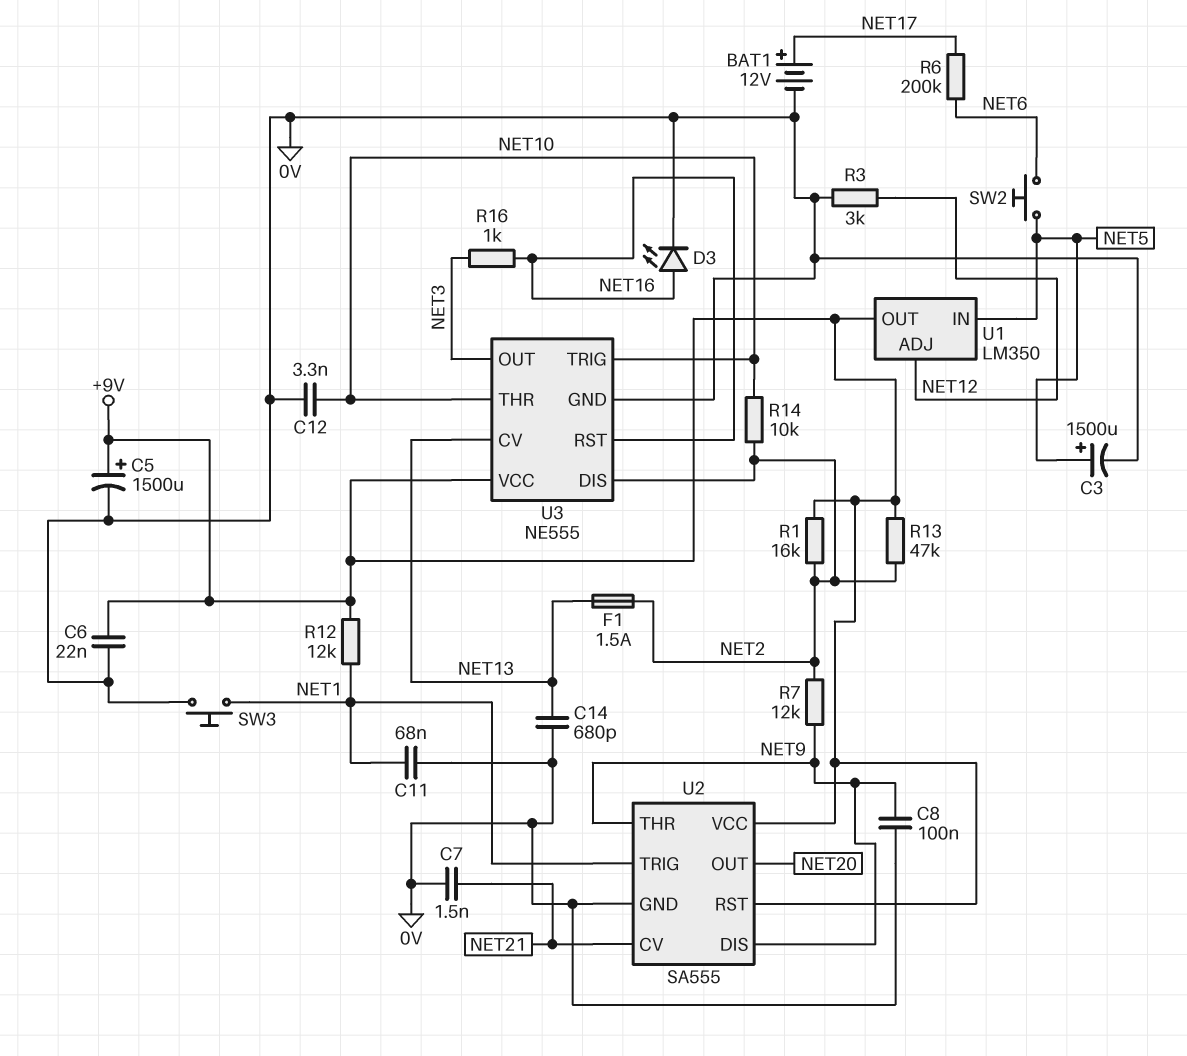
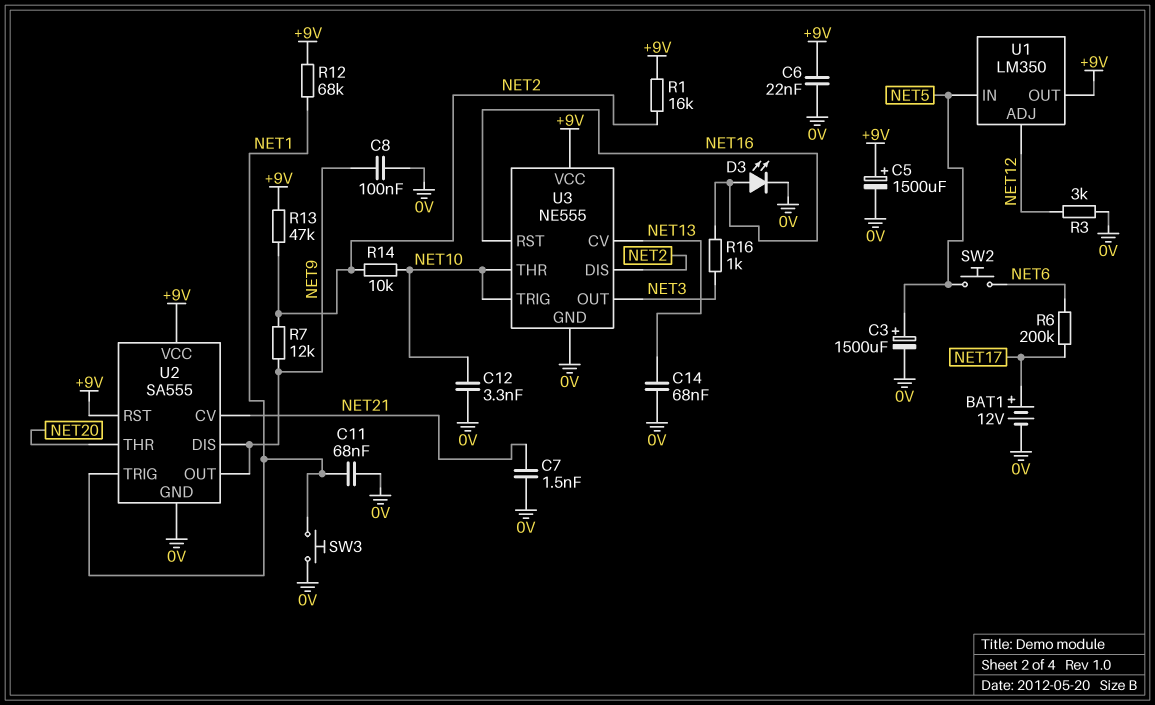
C14: 680pF (0V, NET13) -> 68nF (0V, NET13)
F1: 1.5A (NET2, NET13) -> none
R12: 12k (+9V, NET1) -> 68k (+9V, NET1)
U2 pin OUT: NET20 -> NET9
U2 pin THR: NET9 -> NET20

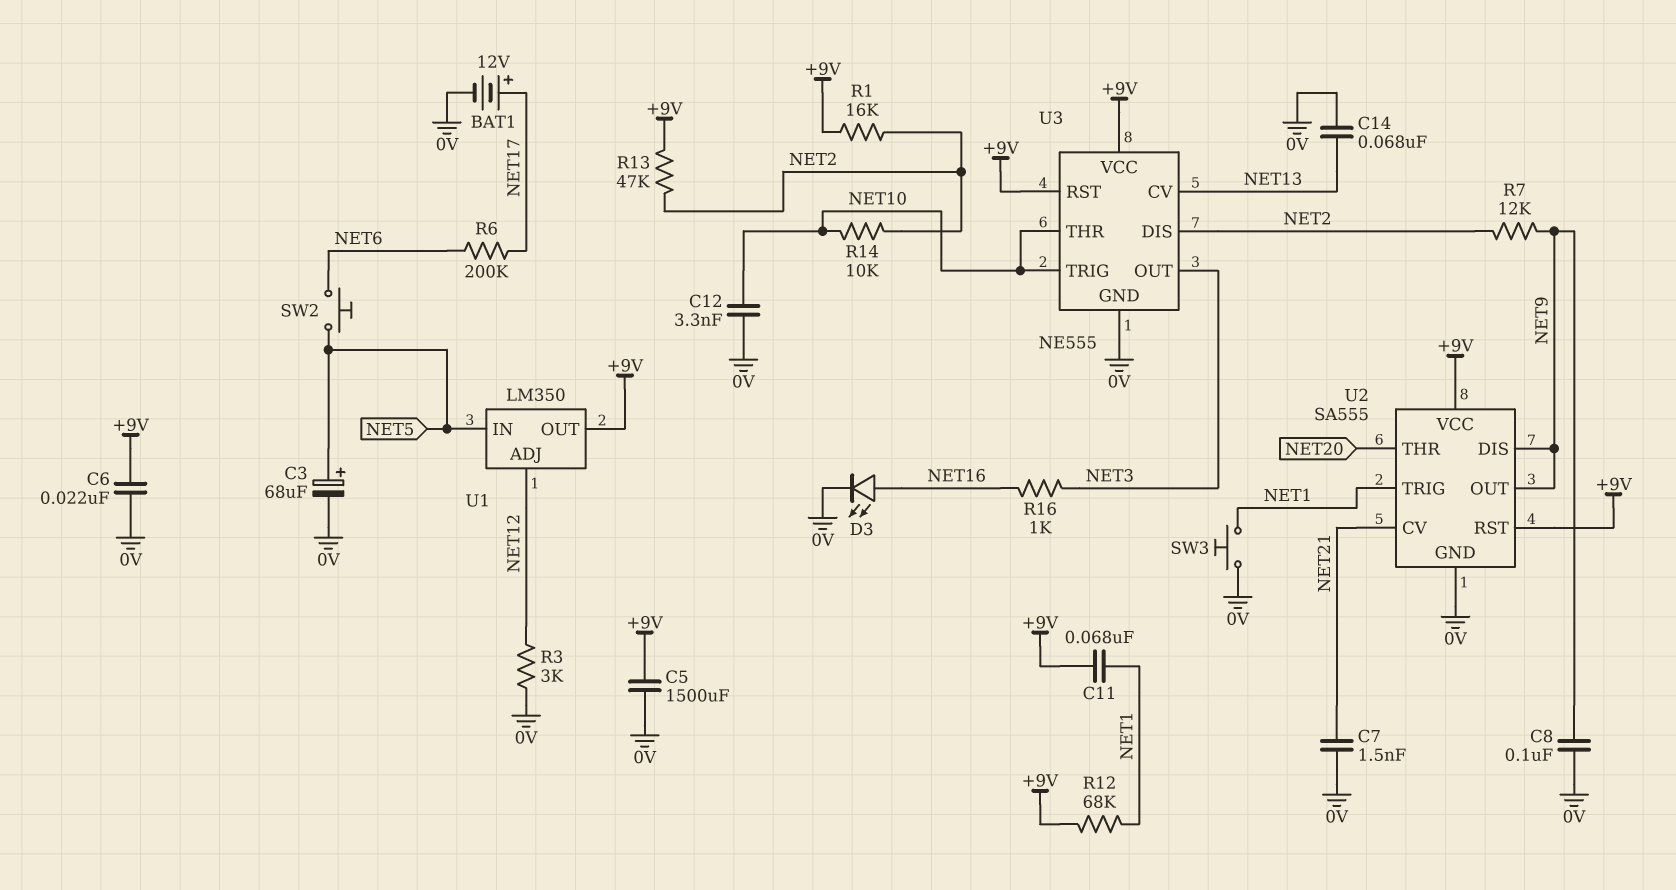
C3: 1500uF (plus NET5, minus 0V) -> 68uF (plus NET5, minus 0V)
C5: 1500uF (plus +9V, minus 0V) -> 1500uF (+9V, 0V)
C11: 68nF (0V, NET1) -> 68nF (+9V, NET1)
U3 pin RST: NET16 -> +9V

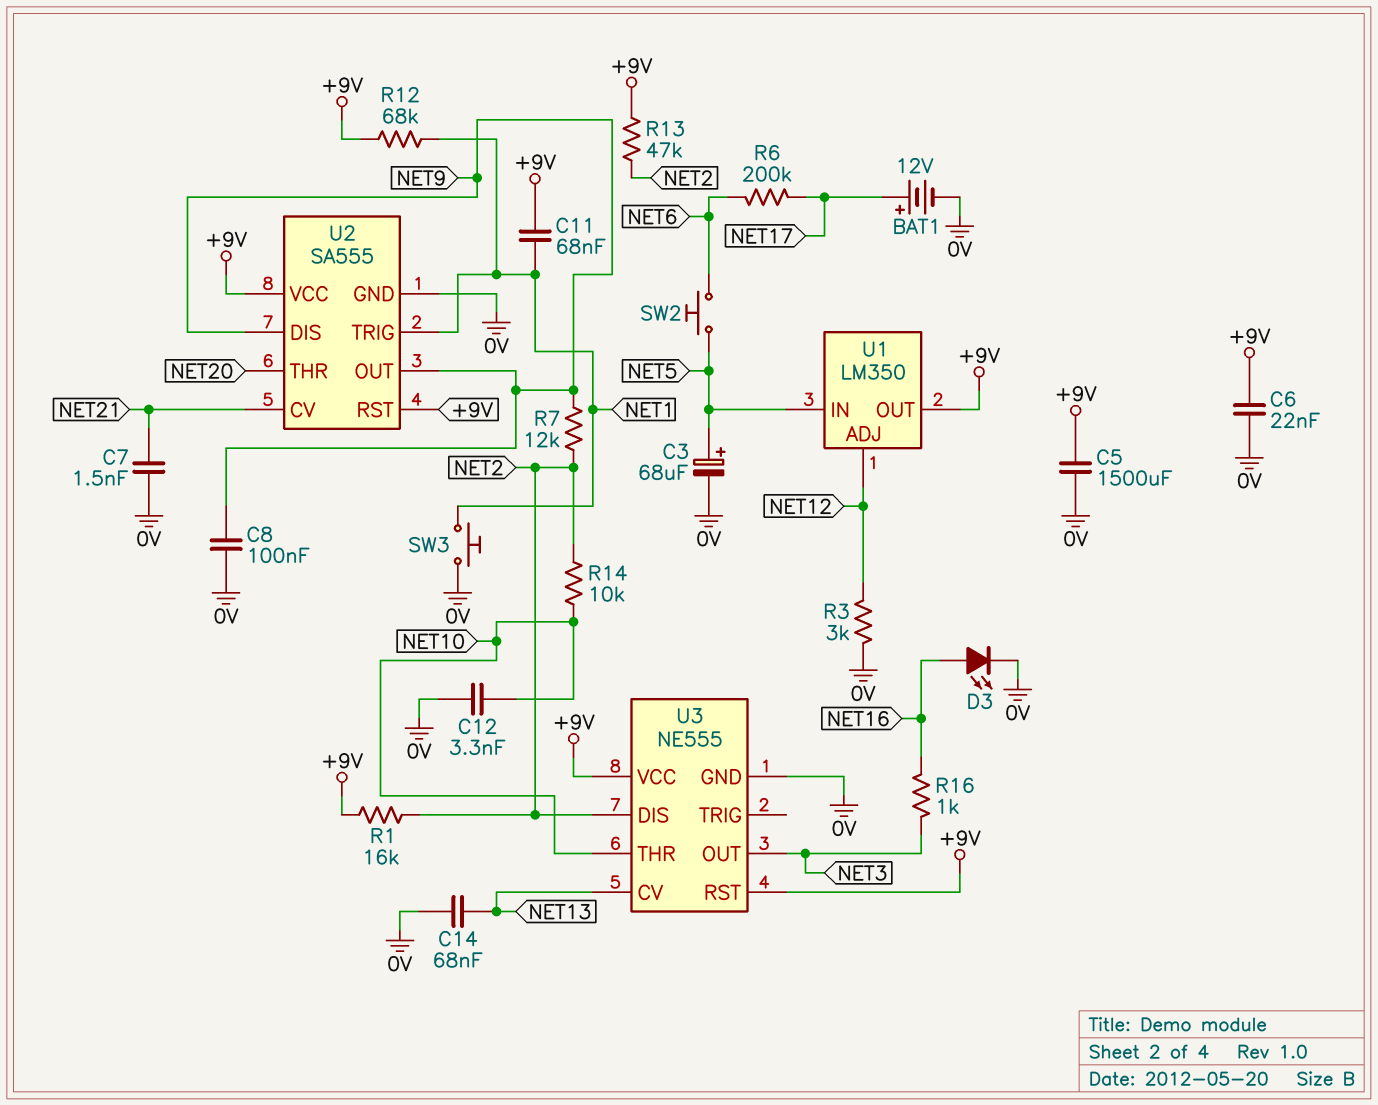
U3 pin TRIG: NET10 -> none

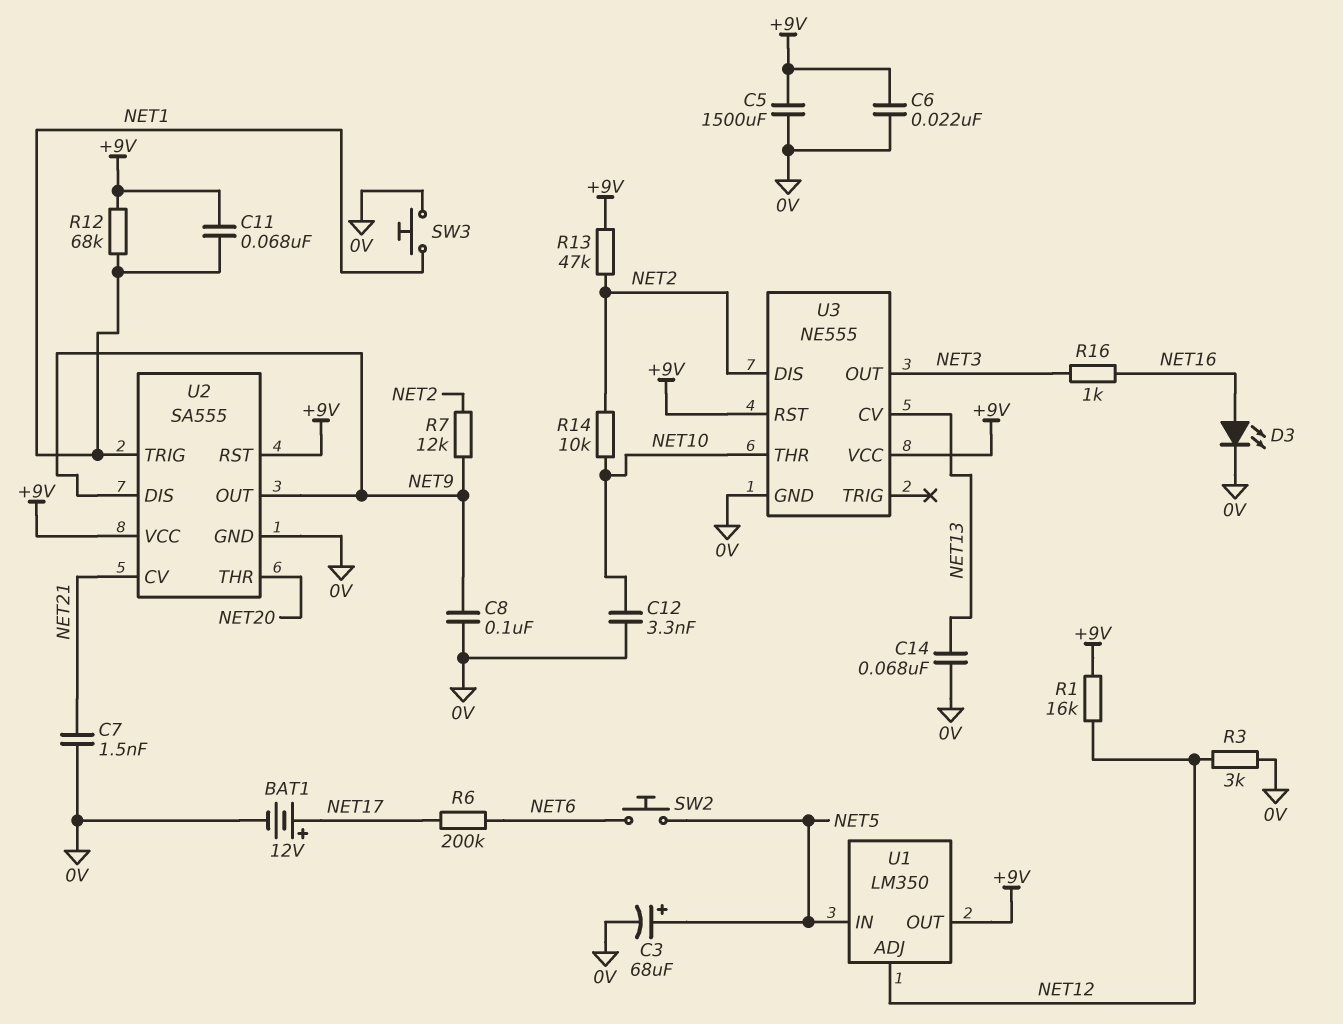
R1: 16k (+9V, NET2) -> 16k (+9V, NET12)

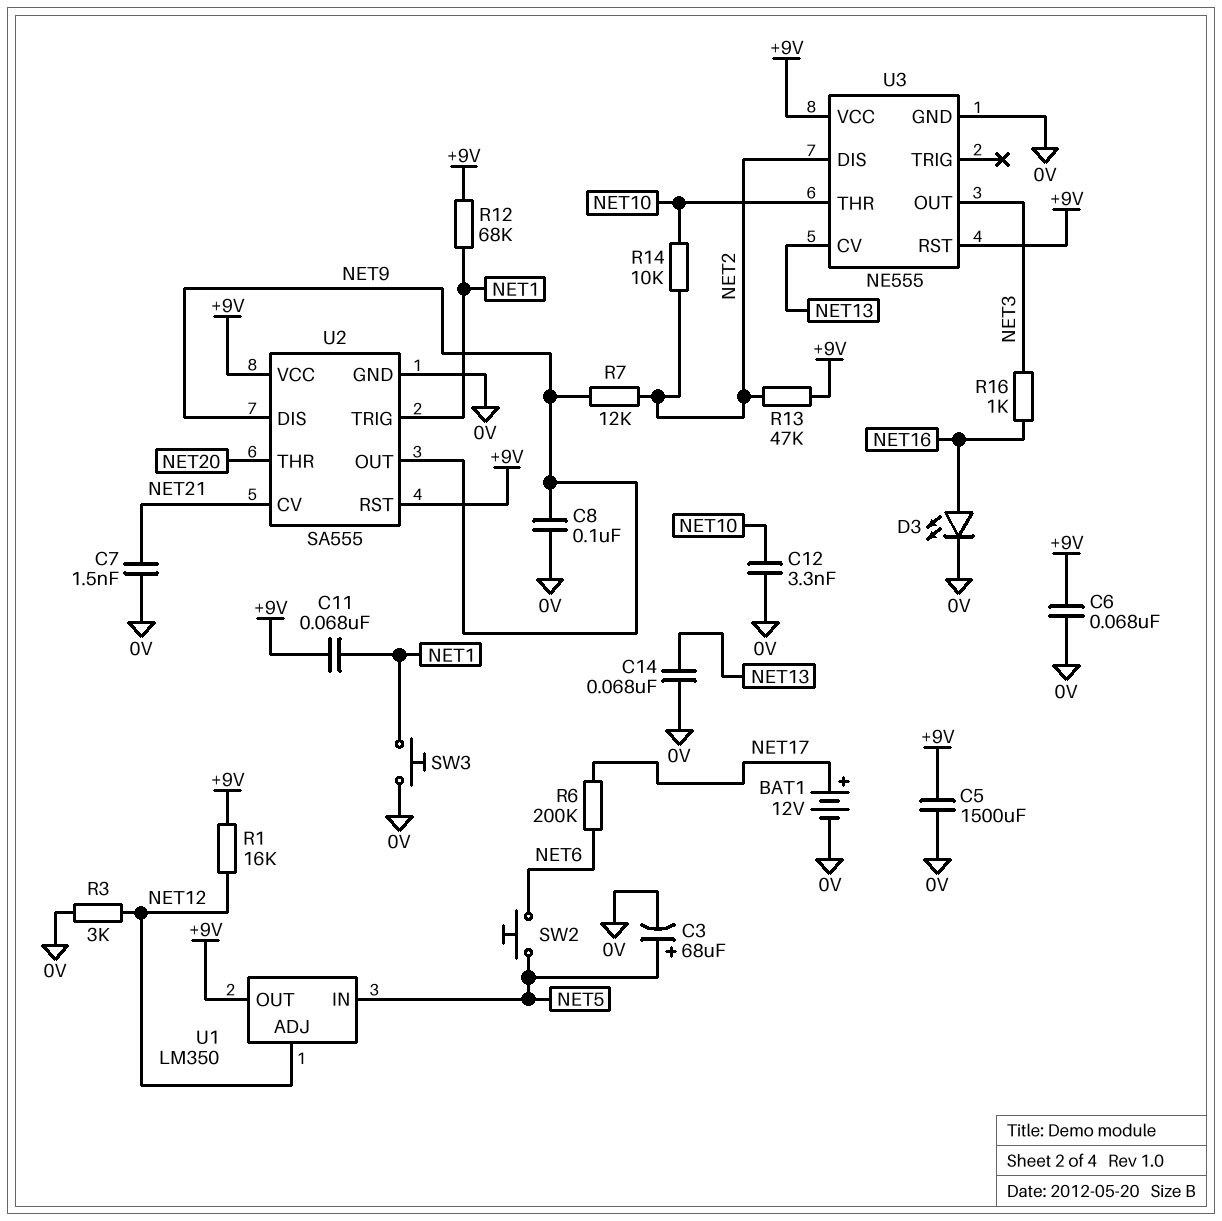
C6: 22nF (+9V, 0V) -> 68nF (+9V, 0V)

